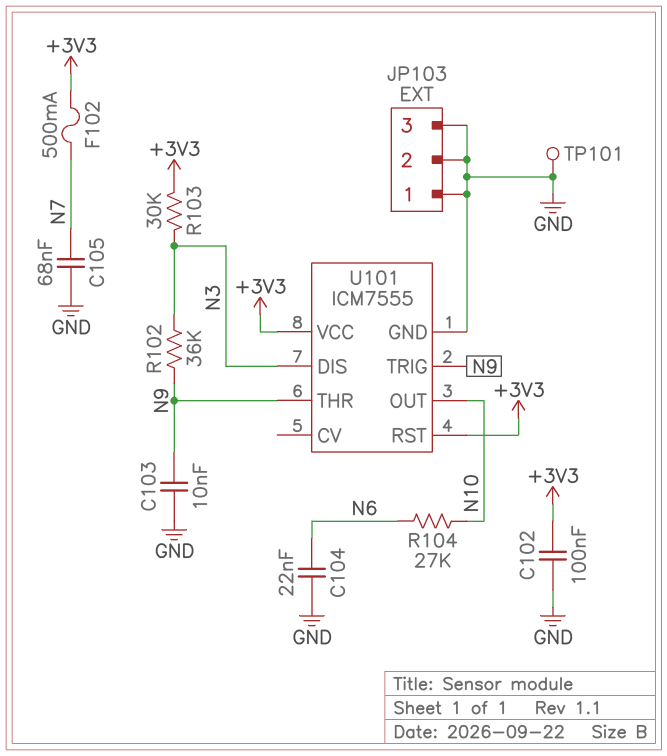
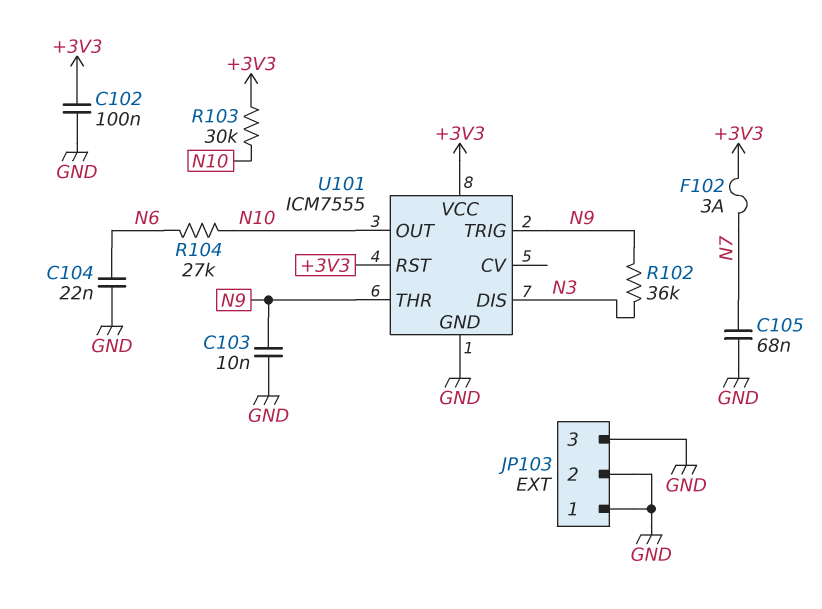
F102: 500mA (+3V3, N7) -> 3A (+3V3, N7)
R103: 30k (+3V3, N3) -> 30k (+3V3, N10)
TP101: test point (GND) -> none

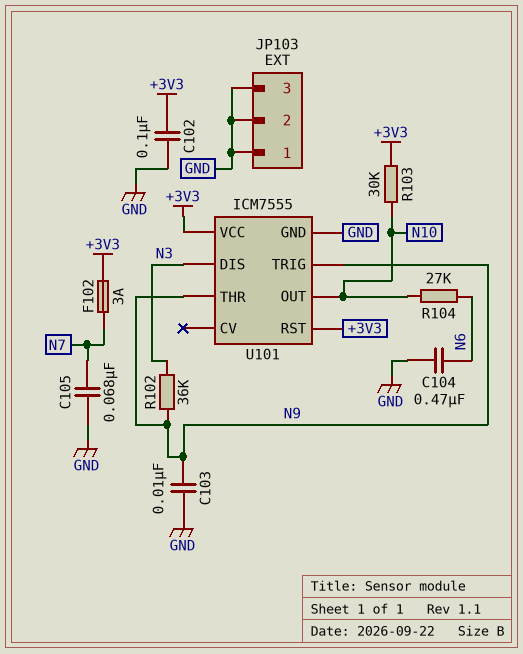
C104: 22nF (GND, N6) -> 470nF (GND, N6)

